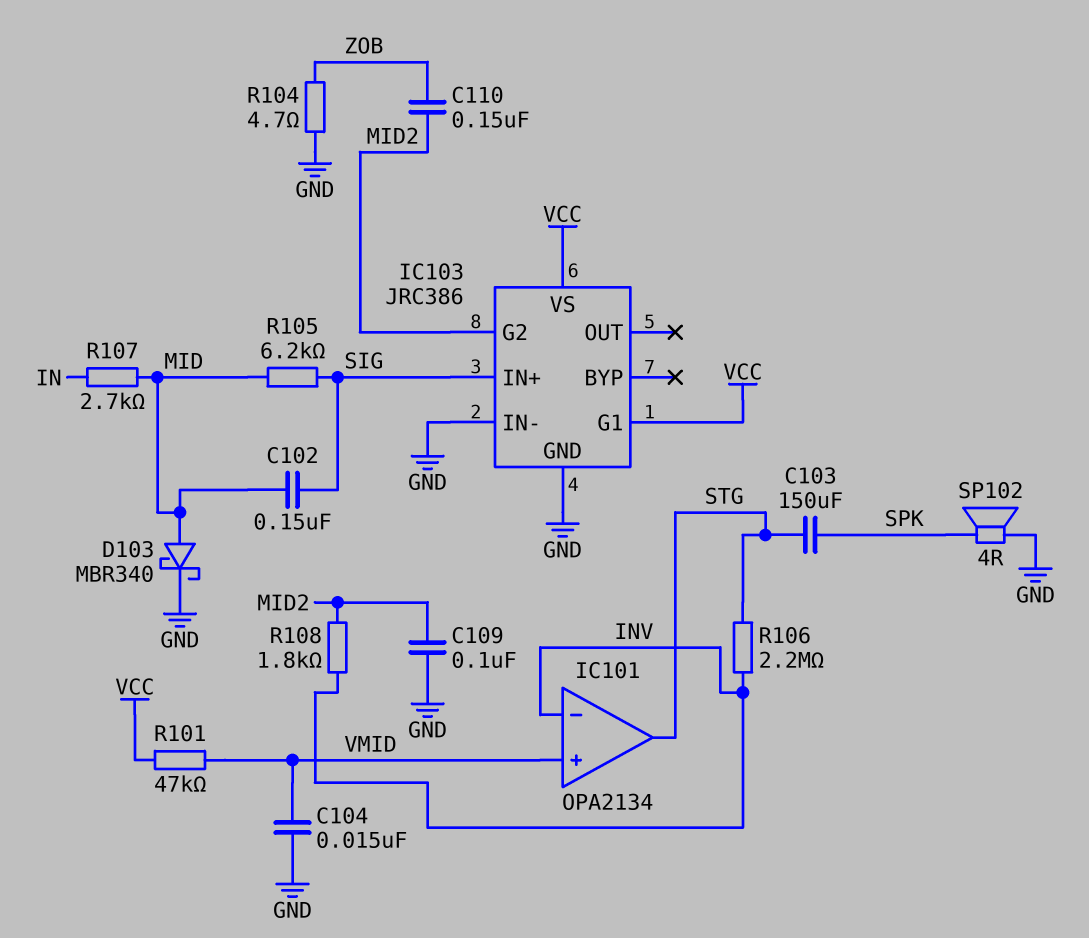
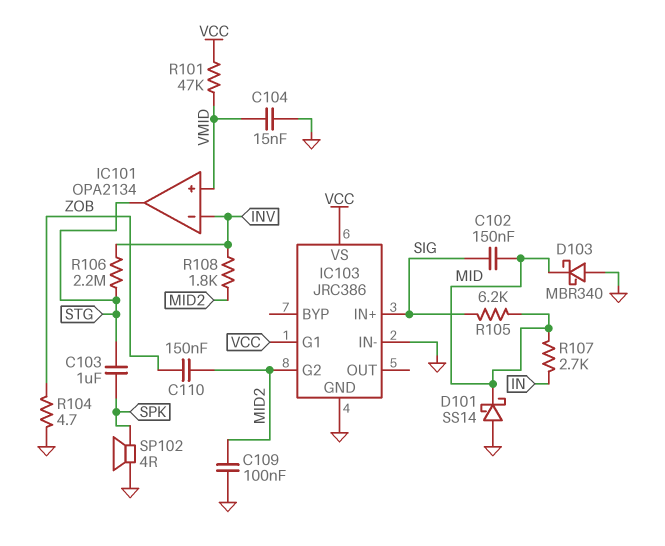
C103: 150uF (SPK, STG) -> 1uF (SPK, STG)
D101: none -> schottky SS14 (A GND, K MID)
D103: schottky MBR340 (A MID, K GND) -> schottky MBR340 (A GND, K MID)

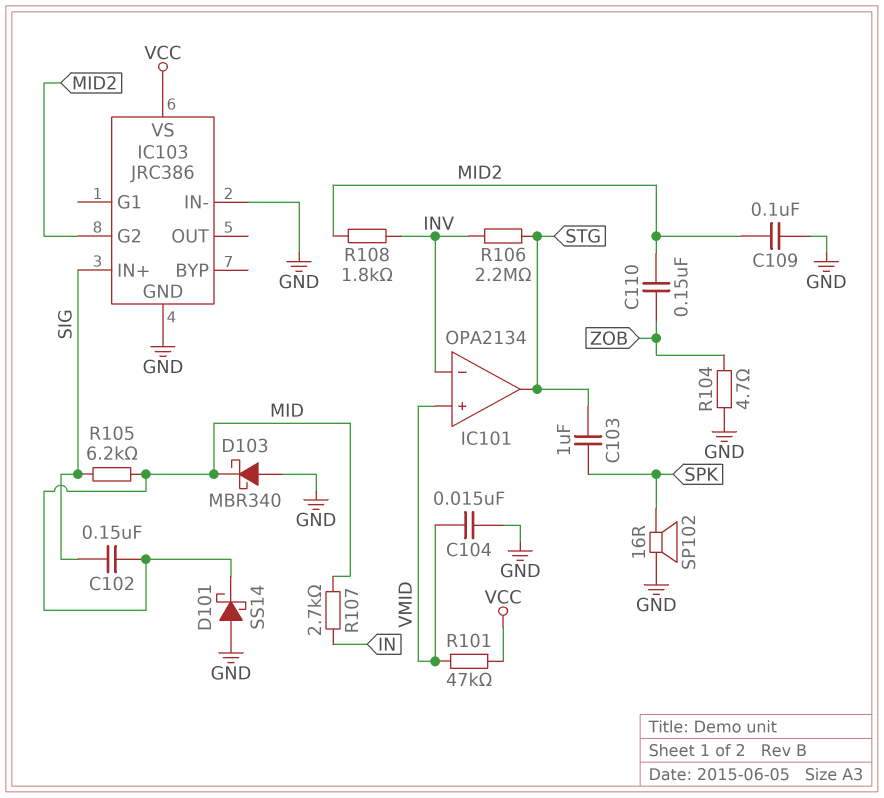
IC103 pin G1: VCC -> none
SP102: speaker 4R (GND, SPK) -> speaker 16R (GND, SPK)

